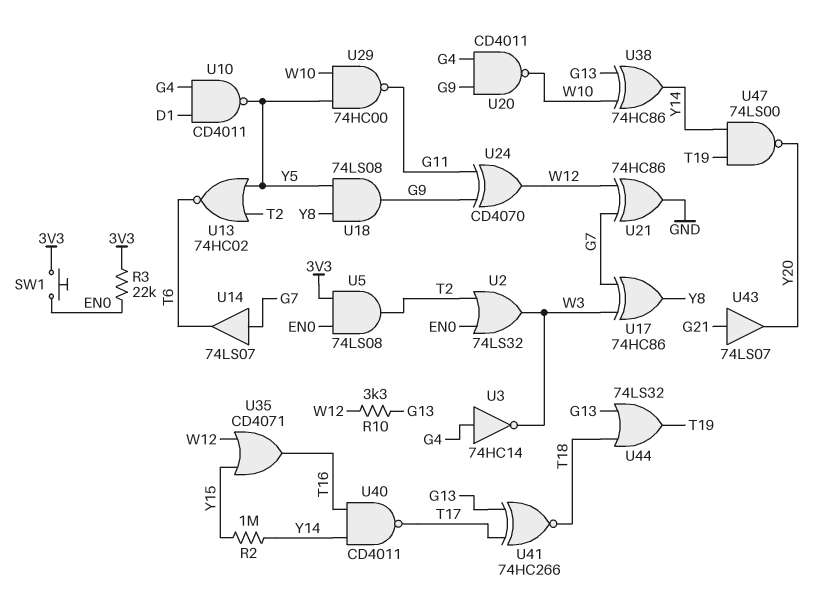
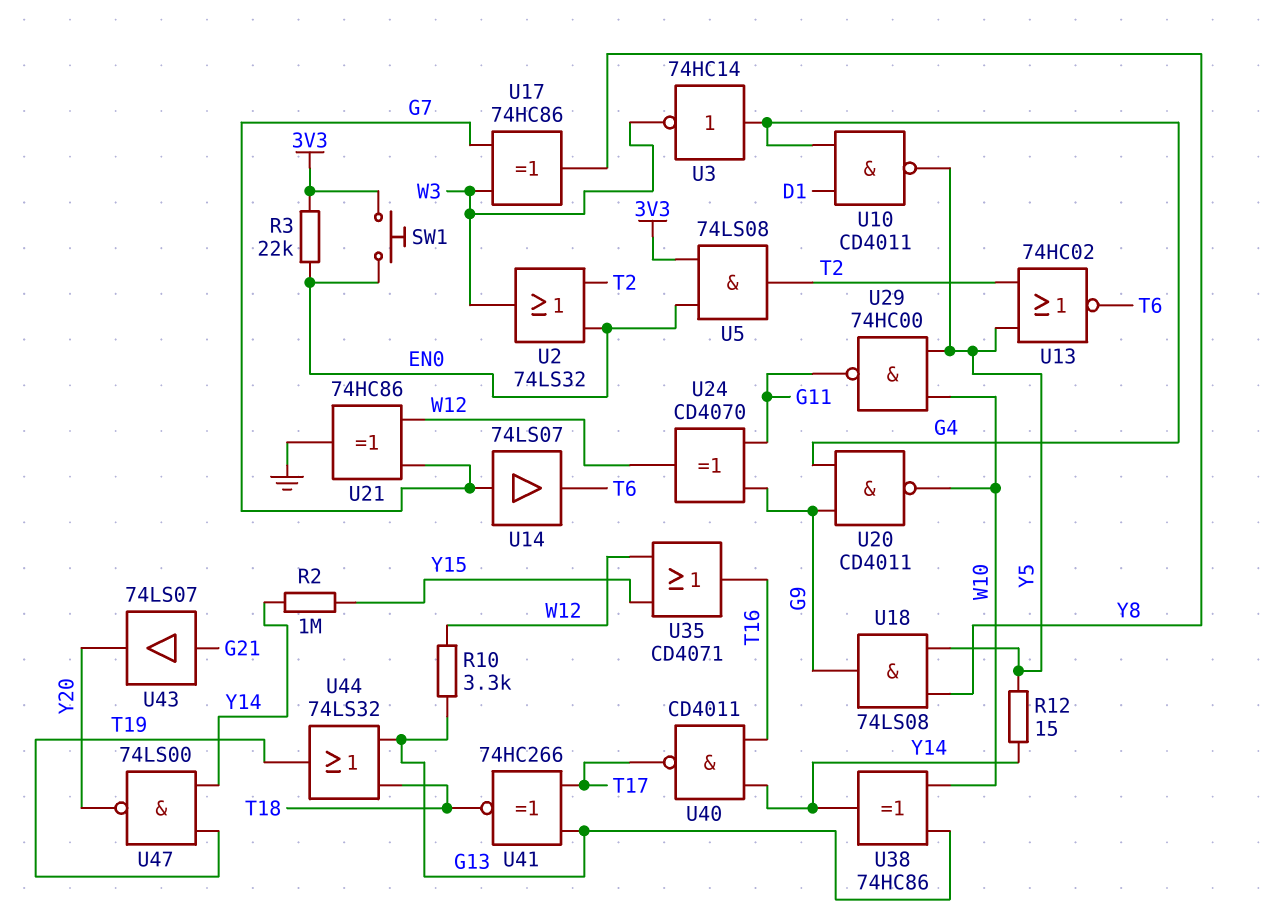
R12: none -> 15 (Y5, Y14)

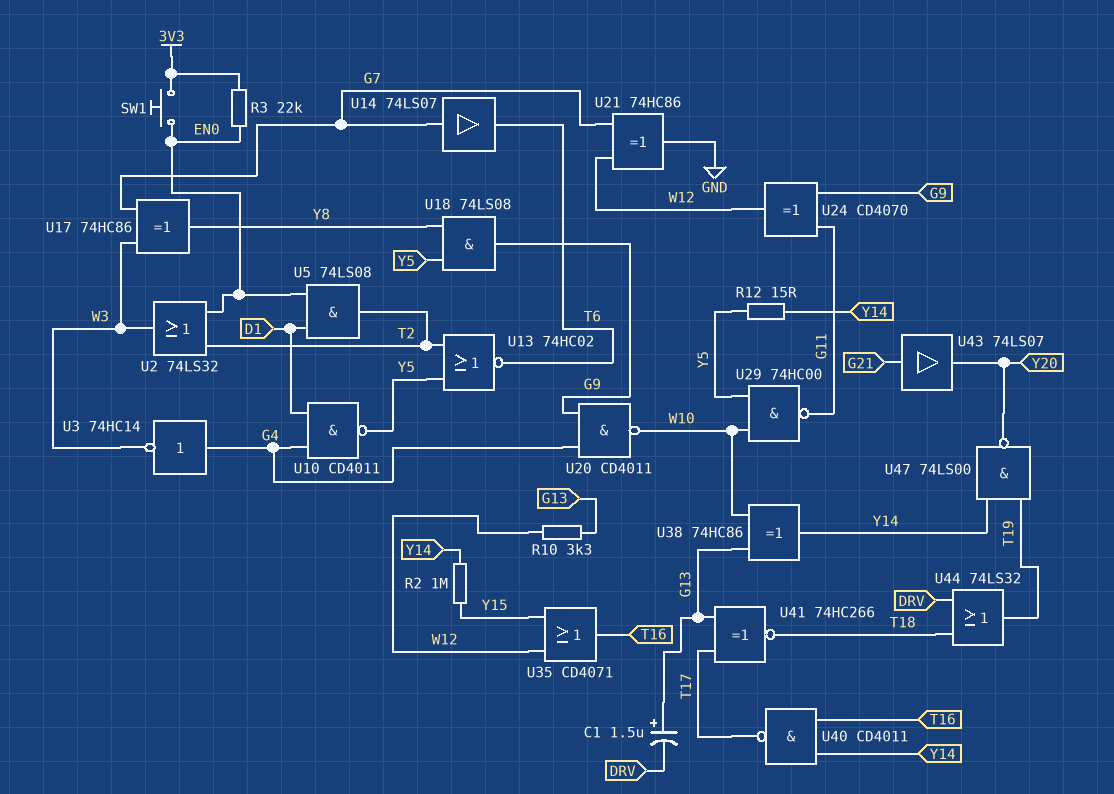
C1: none -> 1.5uF (plus G13, minus DRV)
U5: AND 74LS08 (in 3V3, in EN0, out T2) -> AND 74LS08 (in D1, in EN0, out T2)
U44: OR 74LS32 (in G13, in T18, out T19) -> OR 74LS32 (in DRV, in T18, out T19)

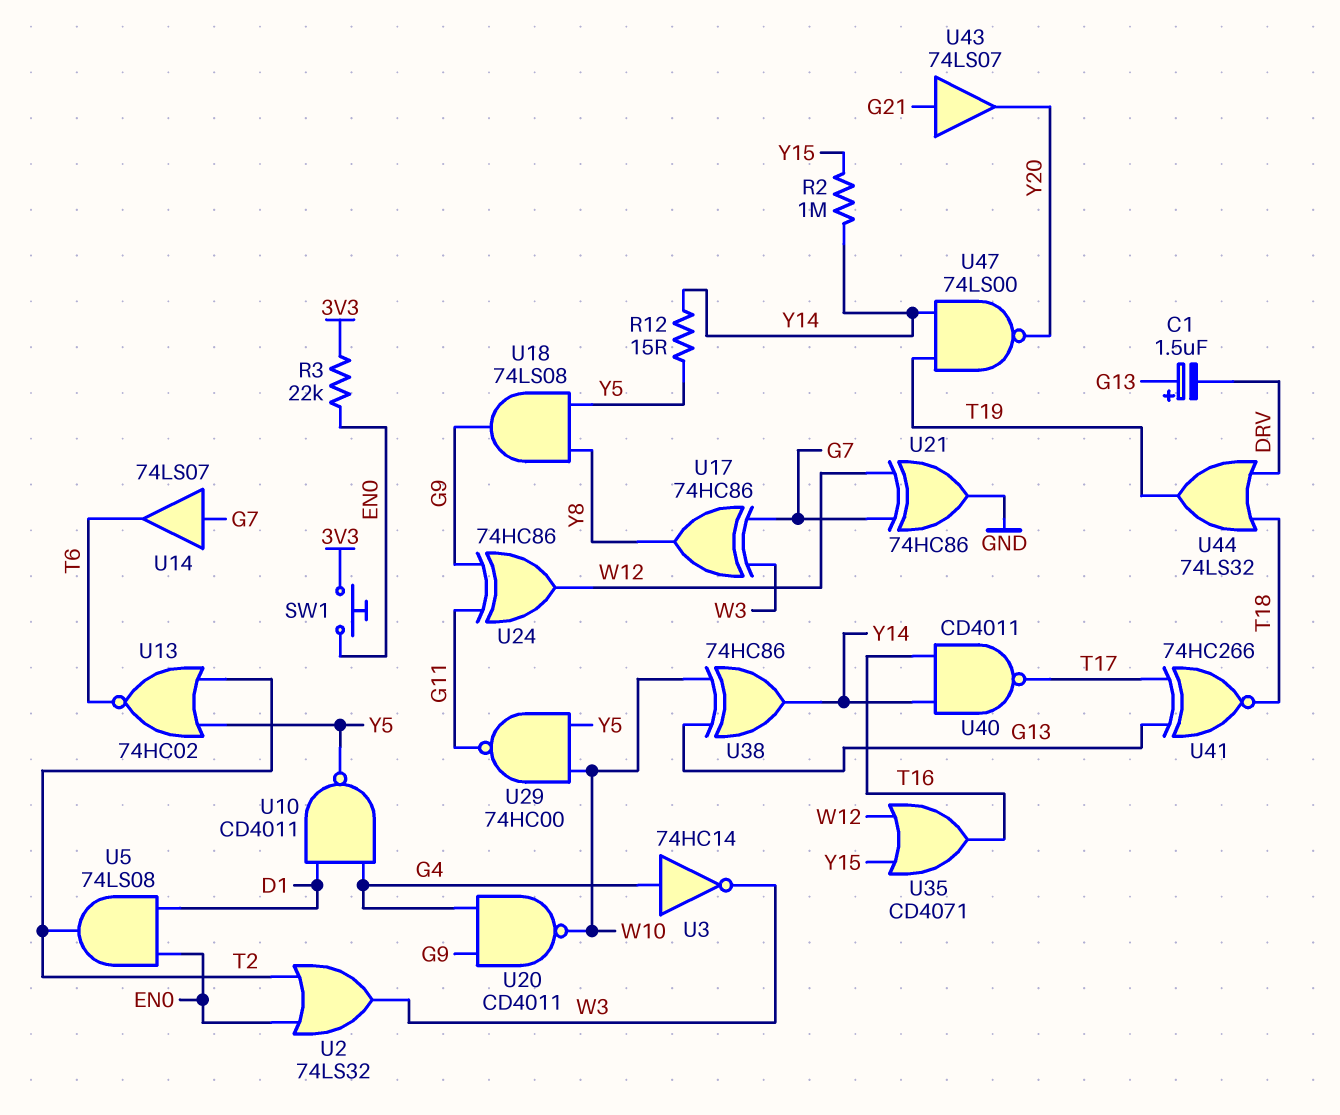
R10: 3.3k (G13, W12) -> none
U24: XOR CD4070 (in G9, in G11, out W12) -> XOR 74HC86 (in G9, in G11, out W12)

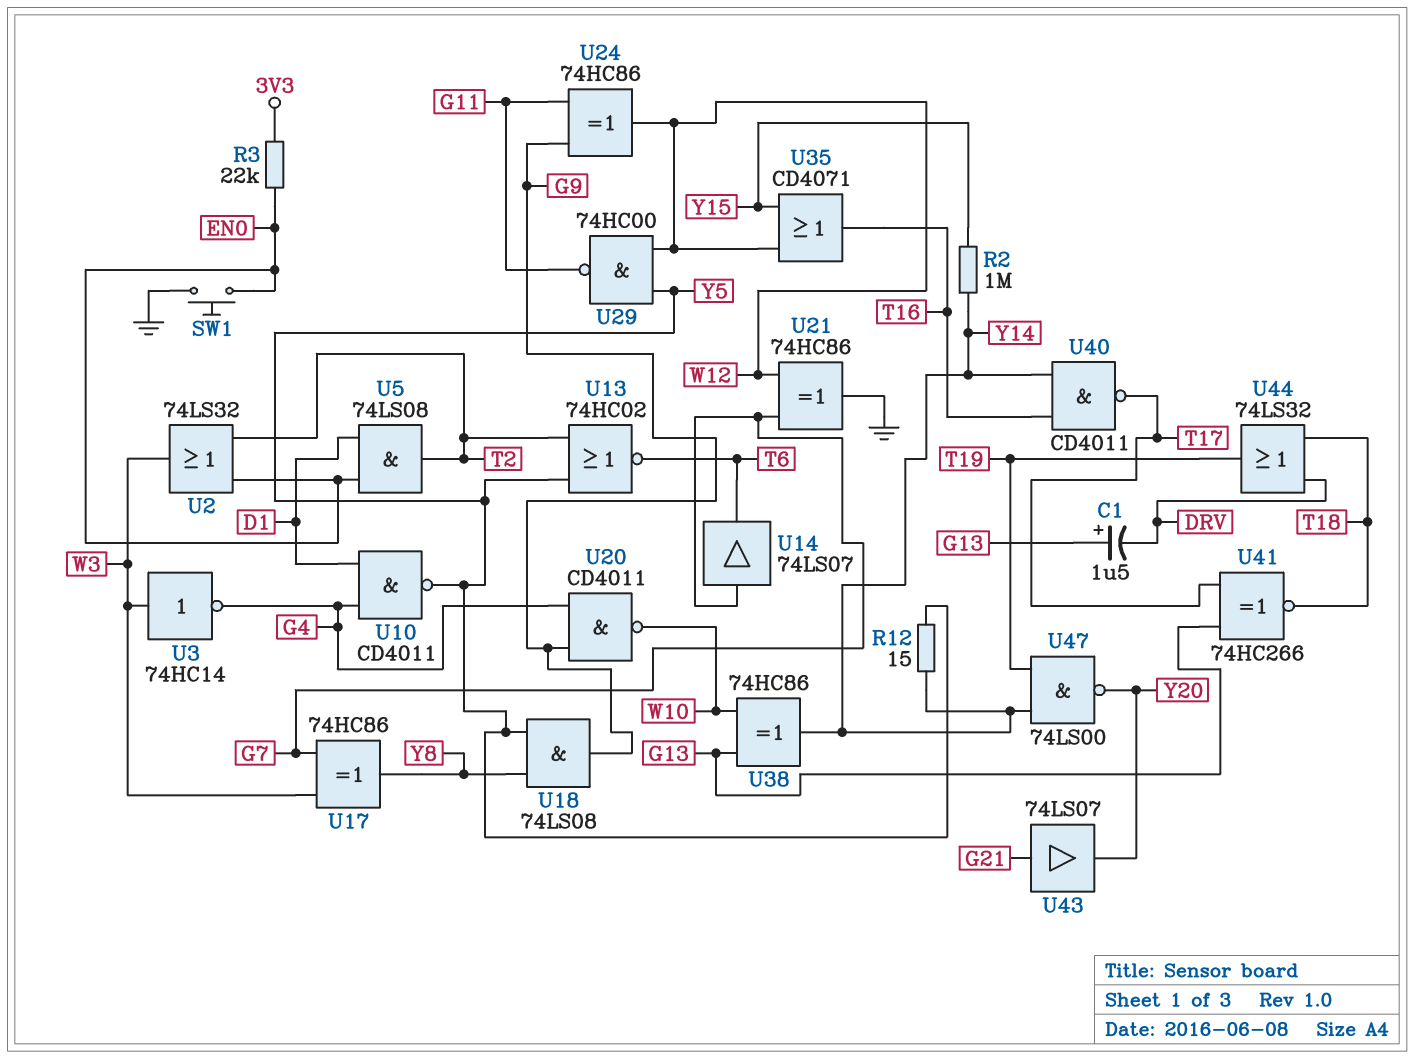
SW1: button (3V3, EN0) -> button (EN0, GND)
U3: NOT 74HC14 (in G4, out W3) -> NOT 74HC14 (in W3, out G4)
U29: NAND 74HC00 (in W10, in Y5, out G11) -> NAND 74HC00 (in W12, in Y5, out G11)

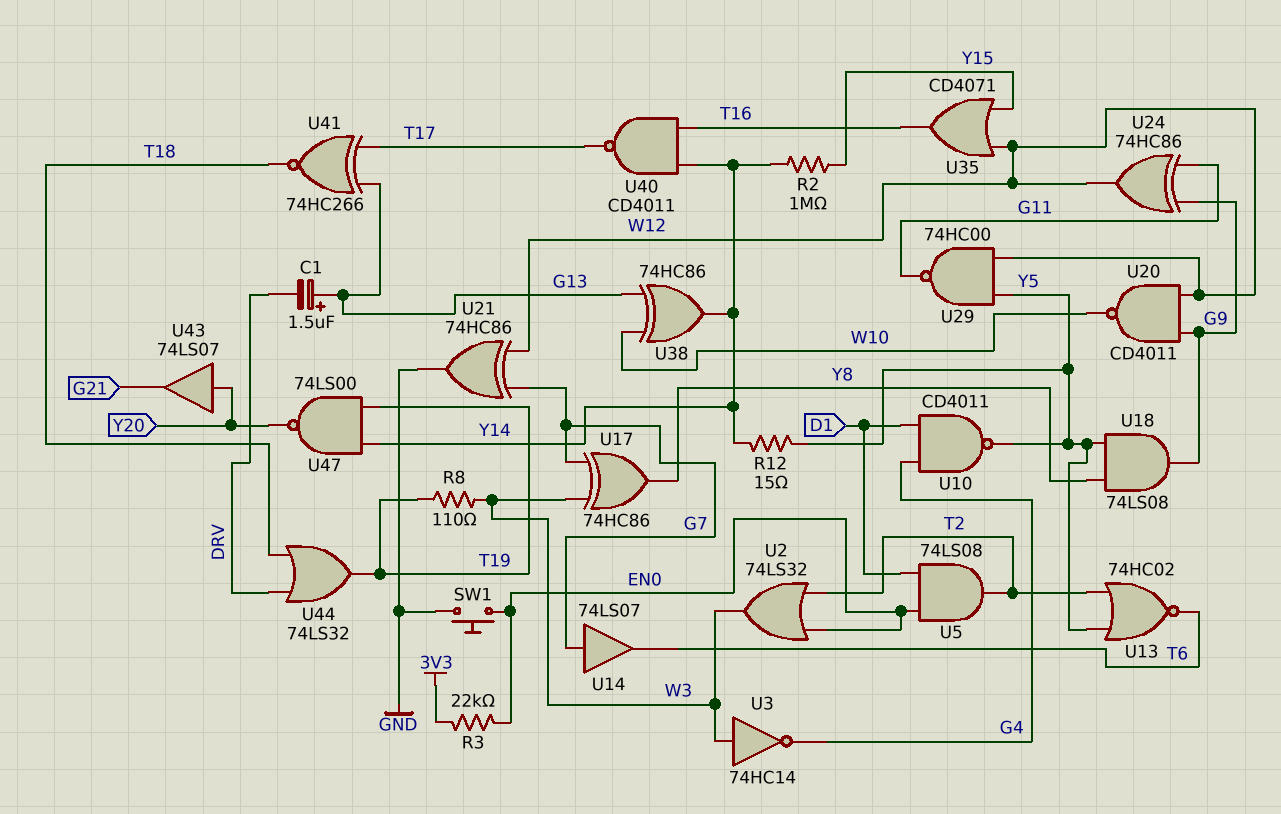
R8: none -> 110 (T19, W3)
U20: NAND CD4011 (in G4, in G9, out W10) -> NAND CD4011 (in G9, in W12, out W10)
U43: buffer 74LS07 (in G21, out Y20) -> buffer 74LS07 (in Y20, out G21)

